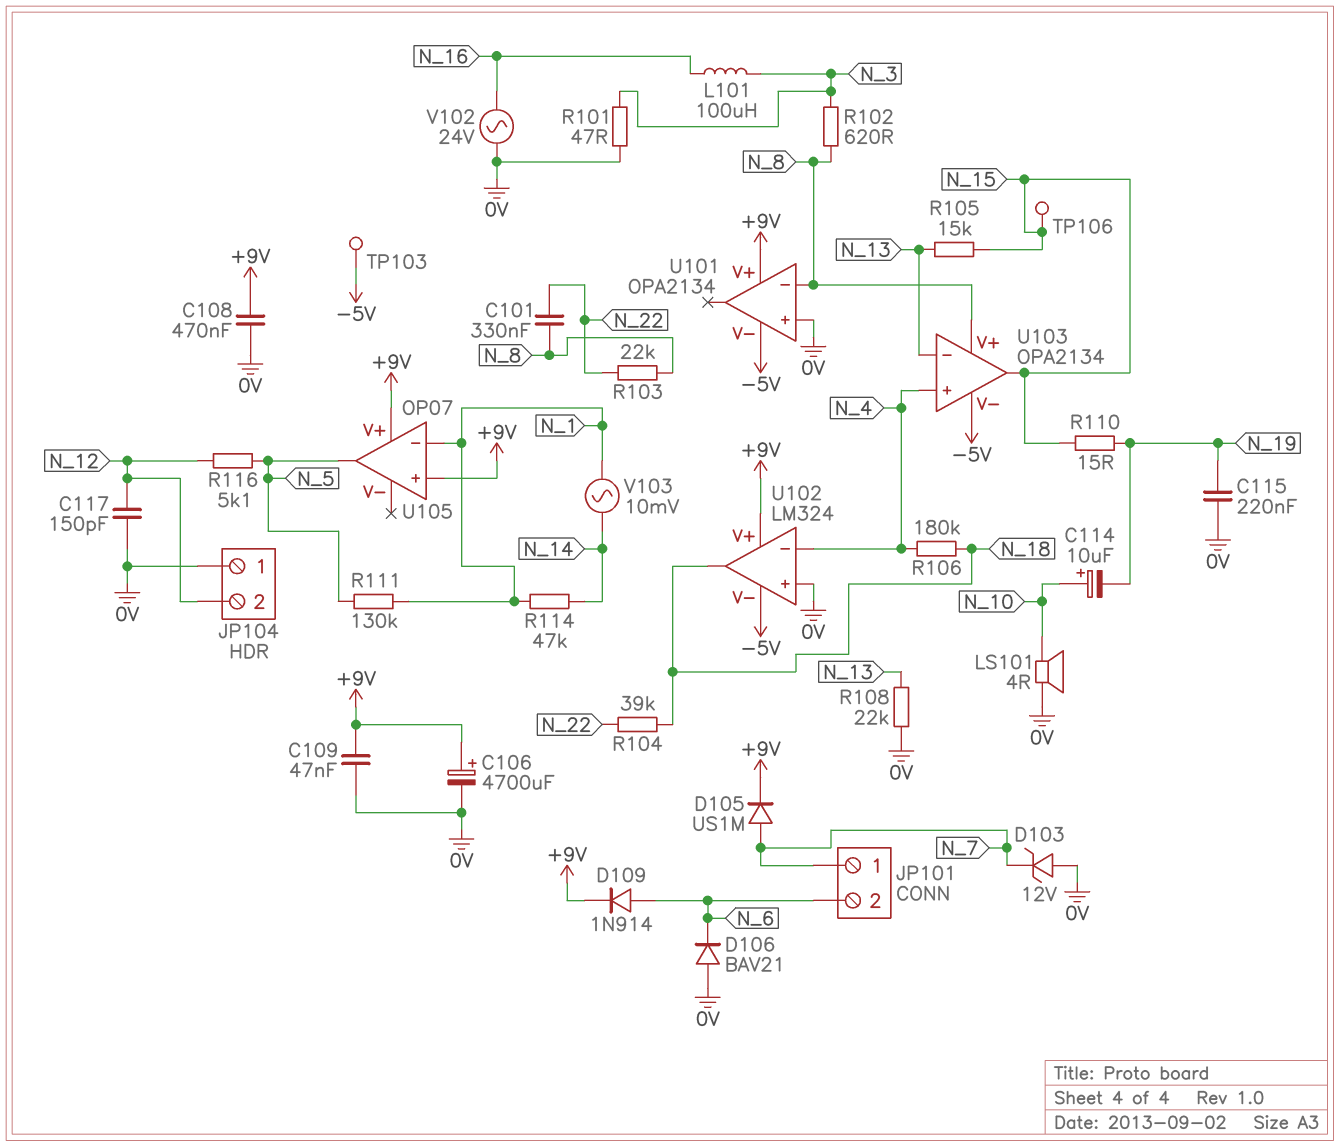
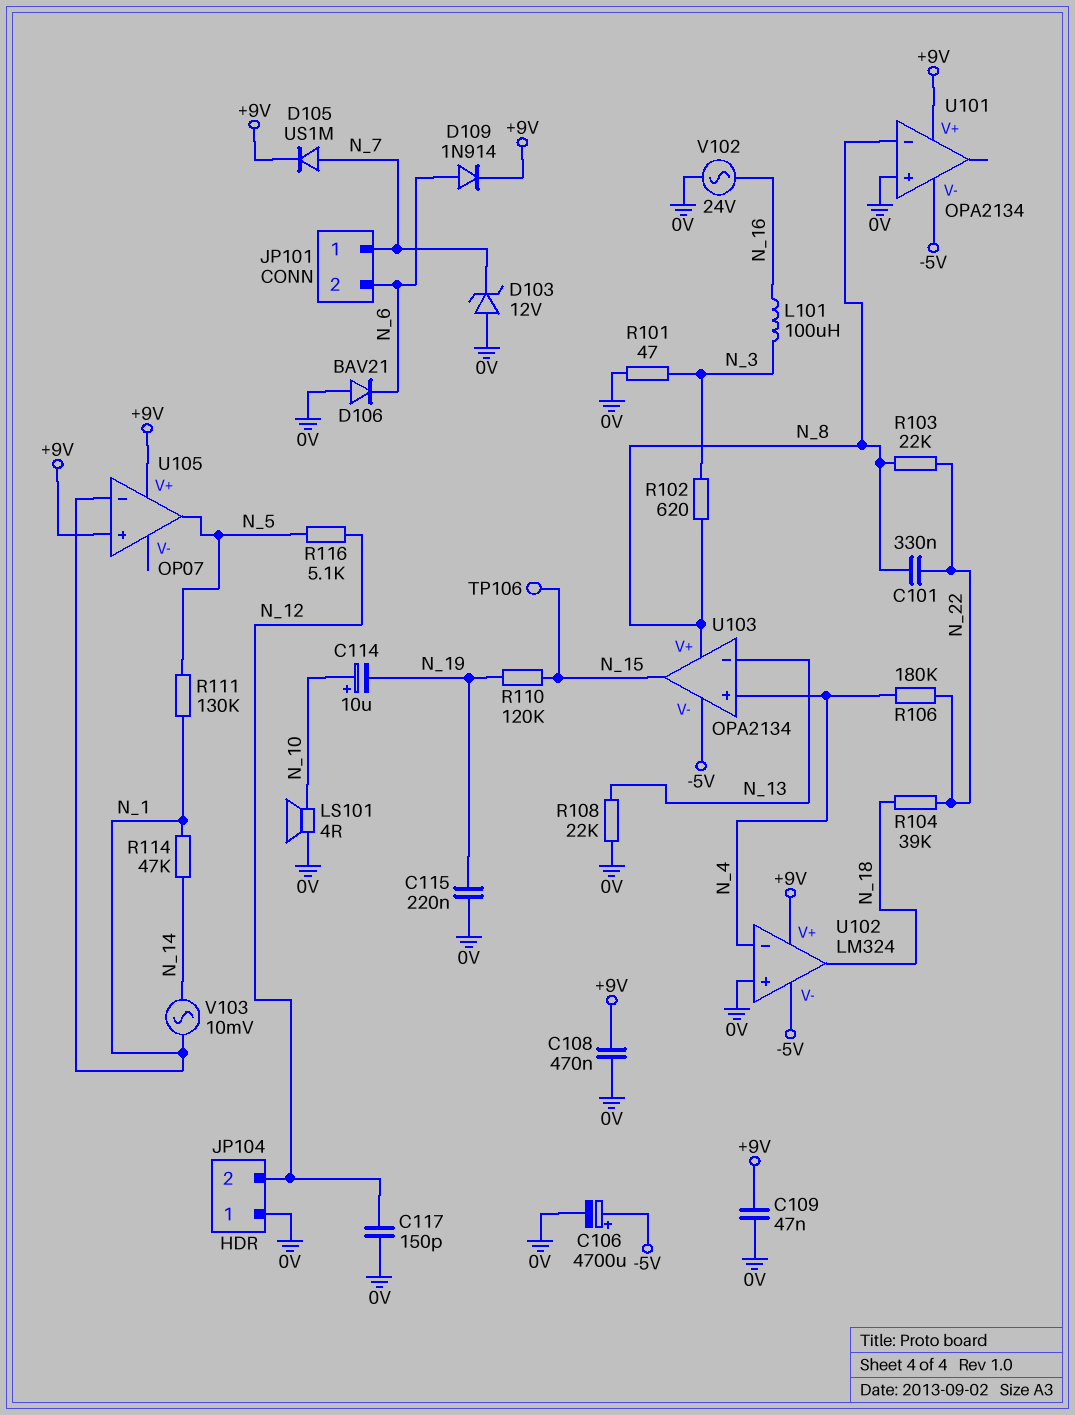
C106: 4700uF (plus +9V, minus 0V) -> 4700uF (plus -5V, minus 0V)
R105: 15k (N_13, N_15) -> none
R106: 180k (N_4, N_18) -> 180k (N_4, N_22)
R110: 15 (N_15, N_19) -> 120k (N_15, N_19)
TP103: test point (-5V) -> none

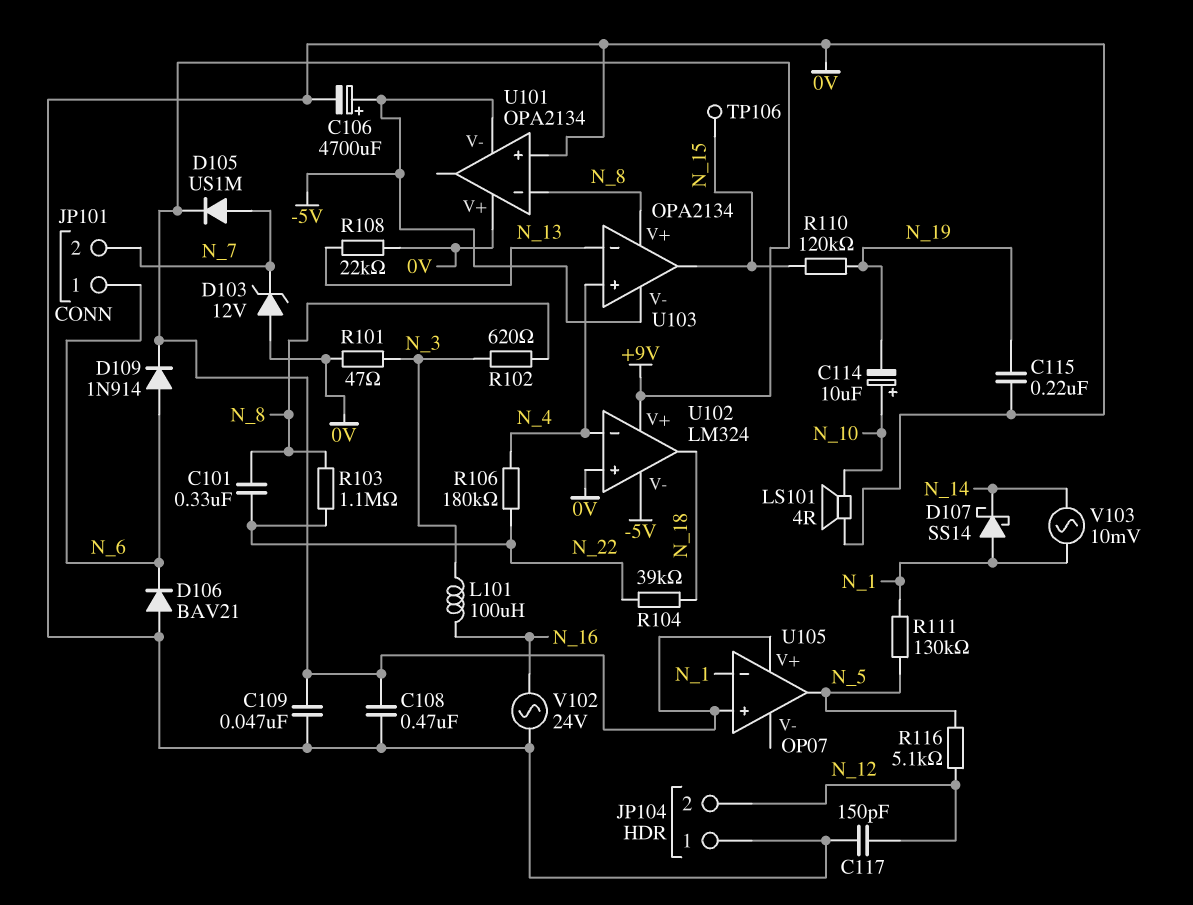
D107: none -> schottky SS14 (A N_1, K N_14)
JP101 pin 1: N_7 -> N_6
JP101 pin 2: N_6 -> N_7
R103: 22k (N_8, N_22) -> 1.1M (N_8, N_22)
R114: 47k (N_1, N_14) -> none
U101 pin V+: +9V -> 0V

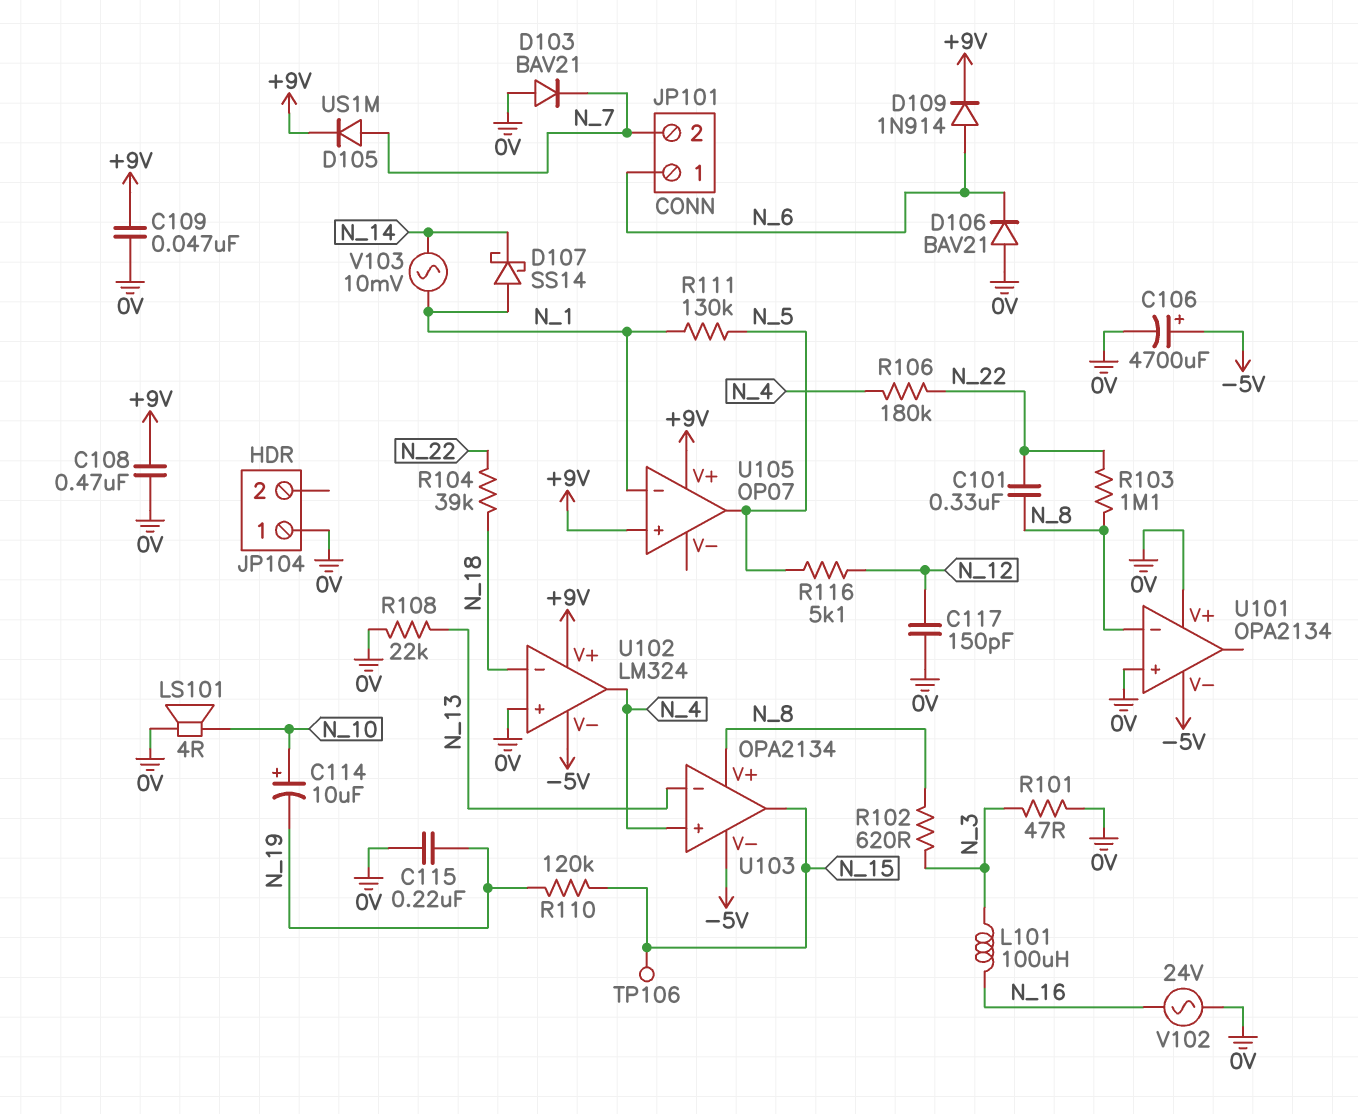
D103: zener 12V (A 0V, K N_7) -> diode BAV21 (A 0V, K N_7)
JP104 pin 2: N_12 -> none
U102 pin in-: N_4 -> N_18
U102 pin out: N_18 -> N_4

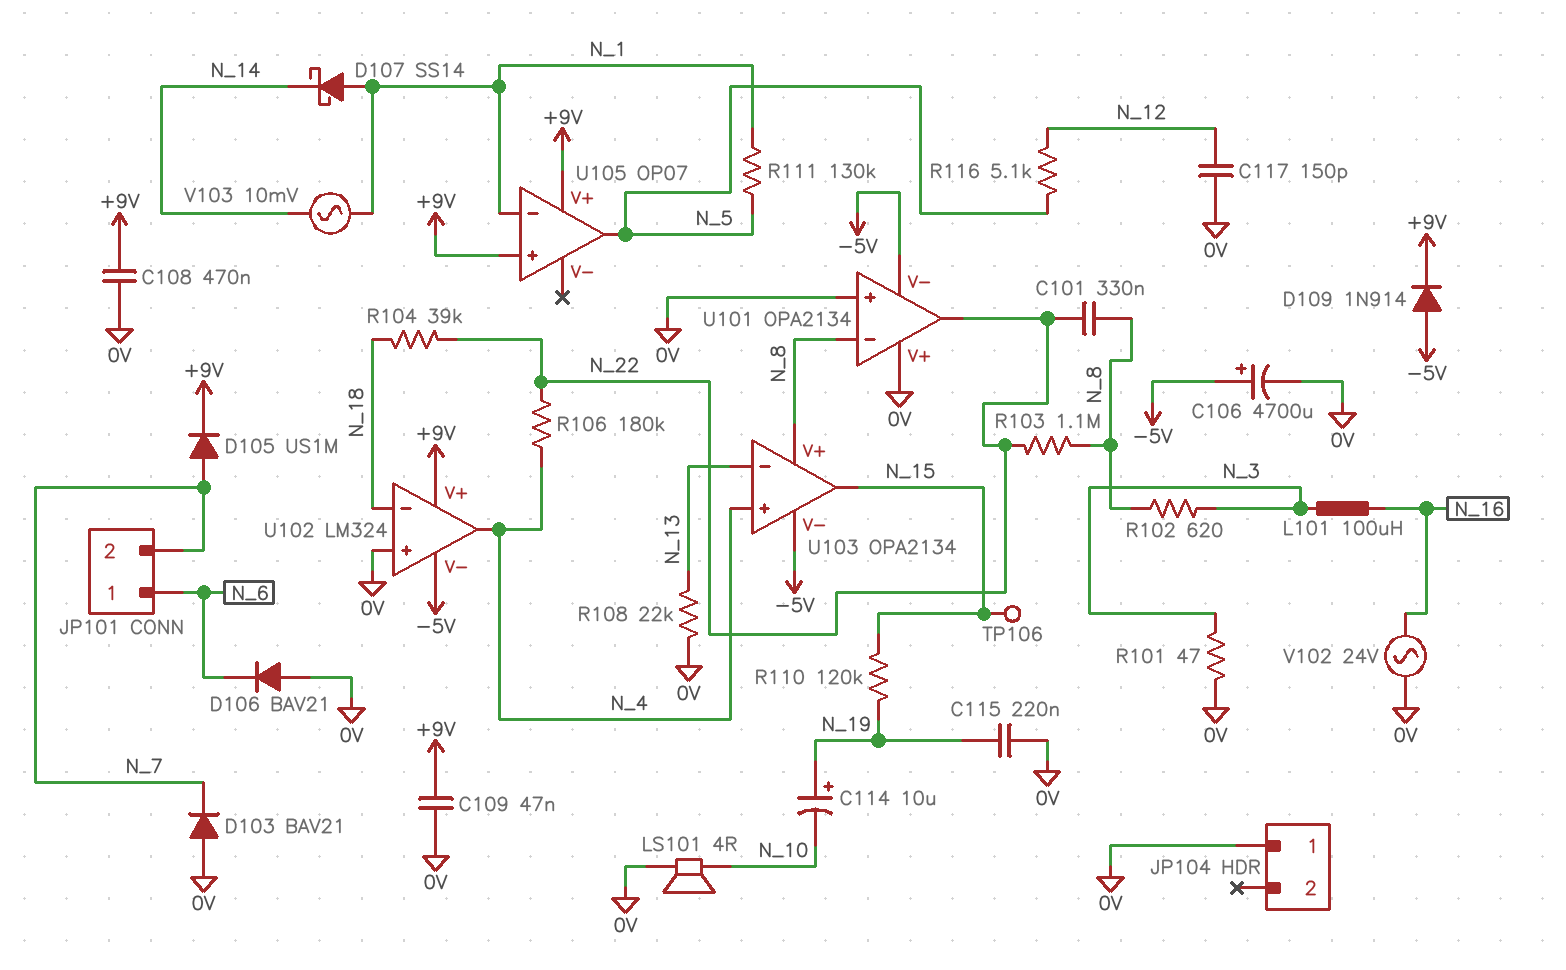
C114: 10uF (plus N_10, minus N_19) -> 10uF (plus N_19, minus N_10)
D109: diode 1N914 (A N_6, K +9V) -> diode 1N914 (A -5V, K +9V)
U101 pin out: none -> N_22

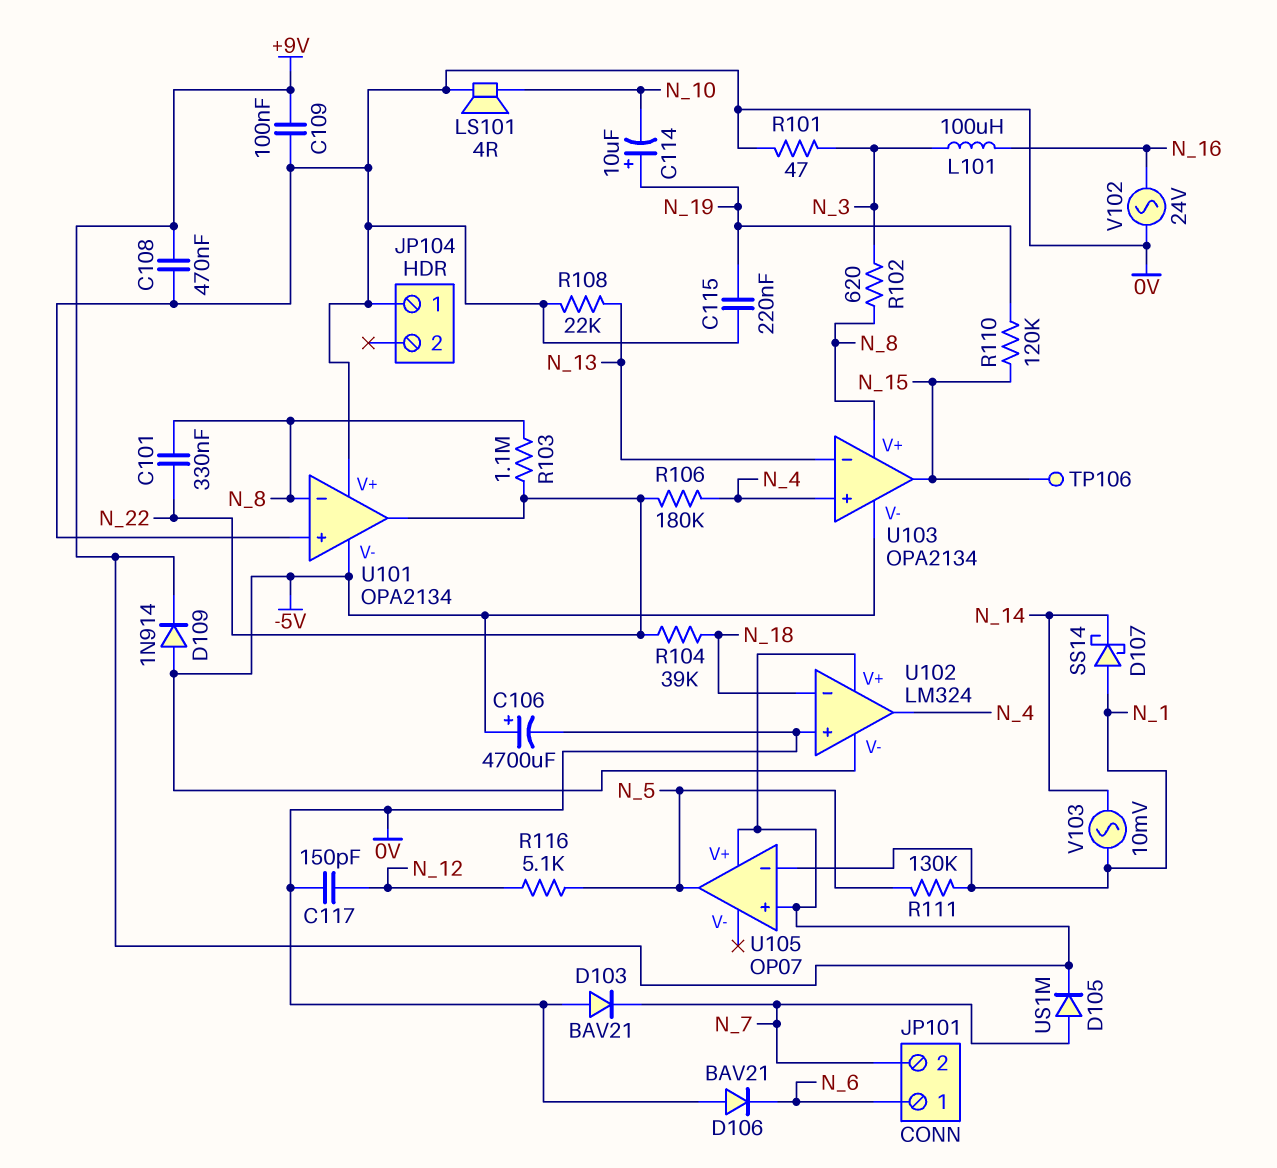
C109: 47nF (+9V, 0V) -> 100nF (+9V, 0V)

